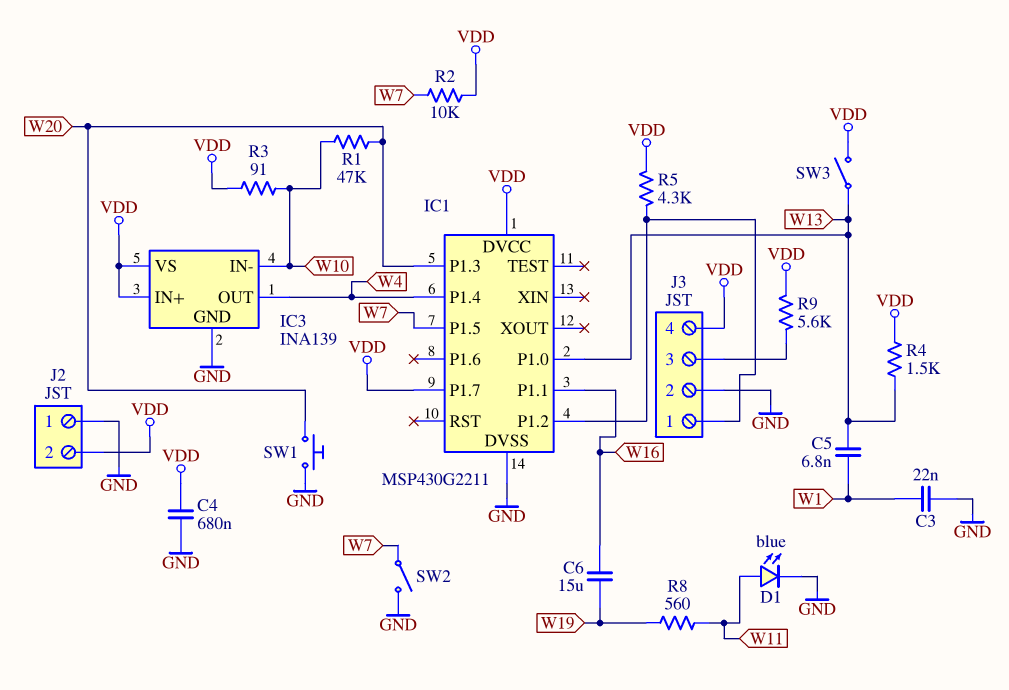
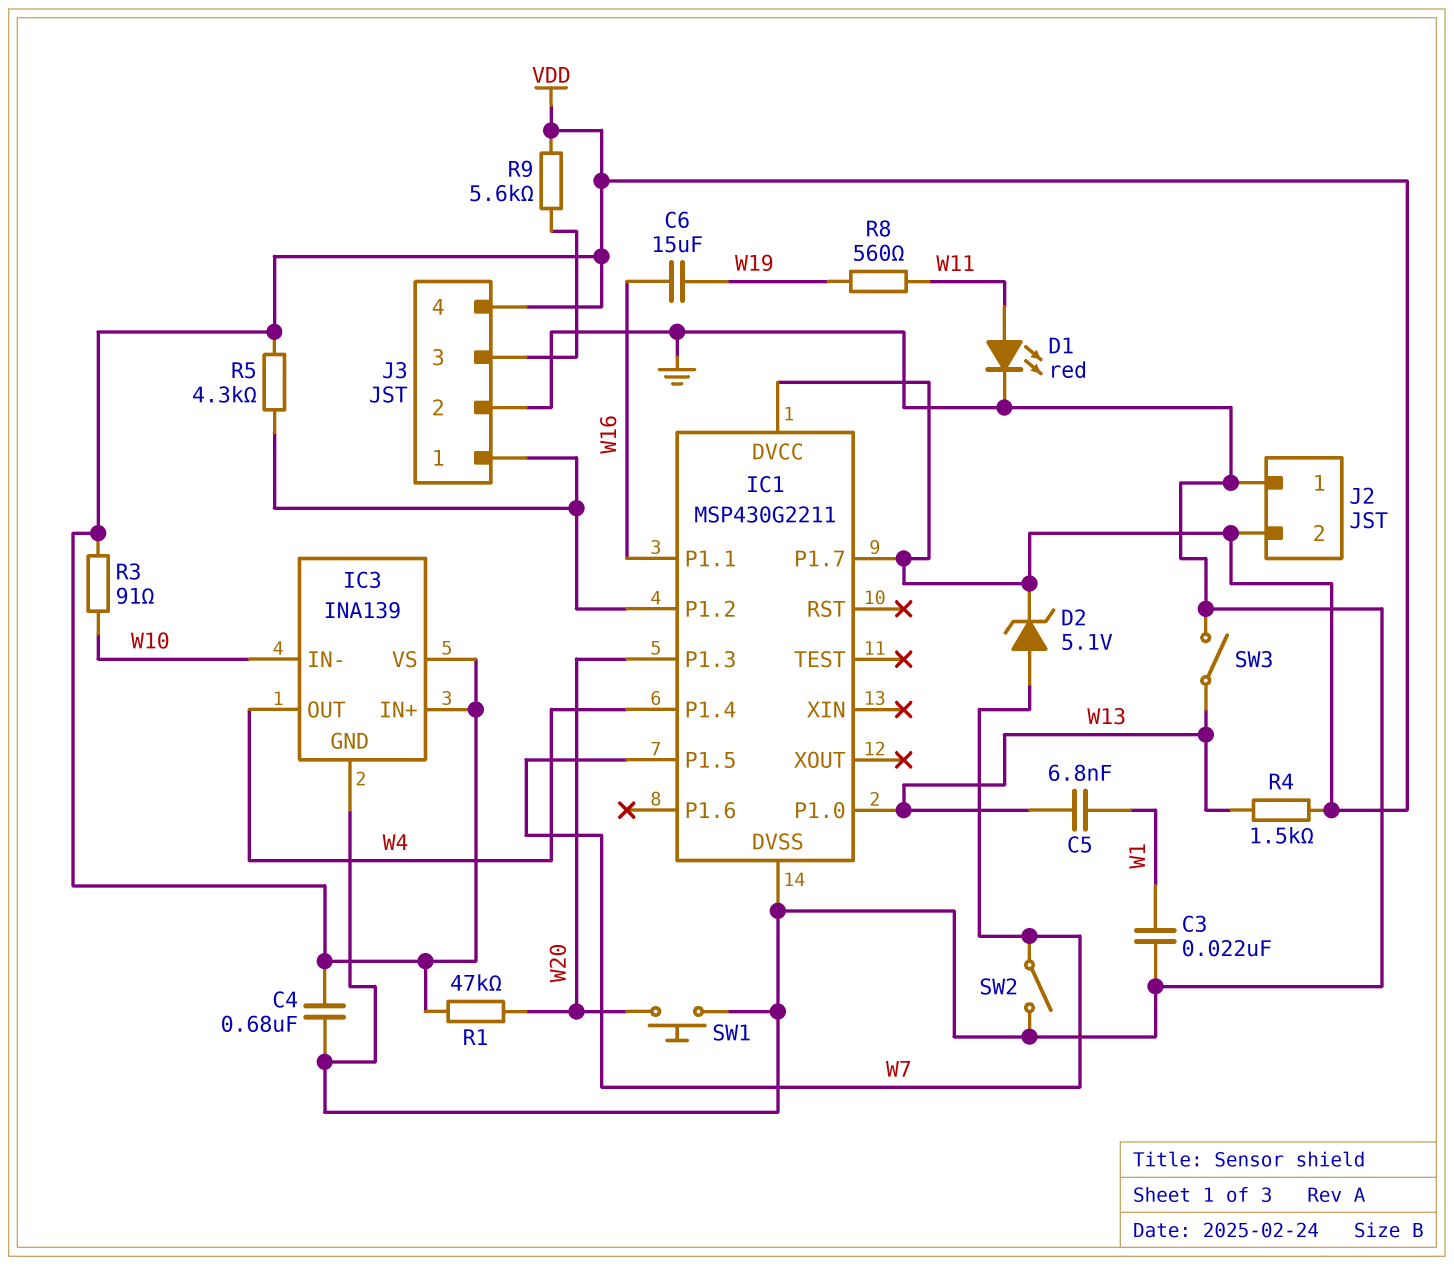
D1: LED blue (A W11, K GND) -> LED red (A W11, K GND)
D2: none -> zener 5.1V (A W7, K VDD)
R1: 47k (W10, W20) -> 47k (VDD, W20)
R2: 10k (VDD, W7) -> none
SW3: switch (VDD, W13) -> switch (GND, W13)

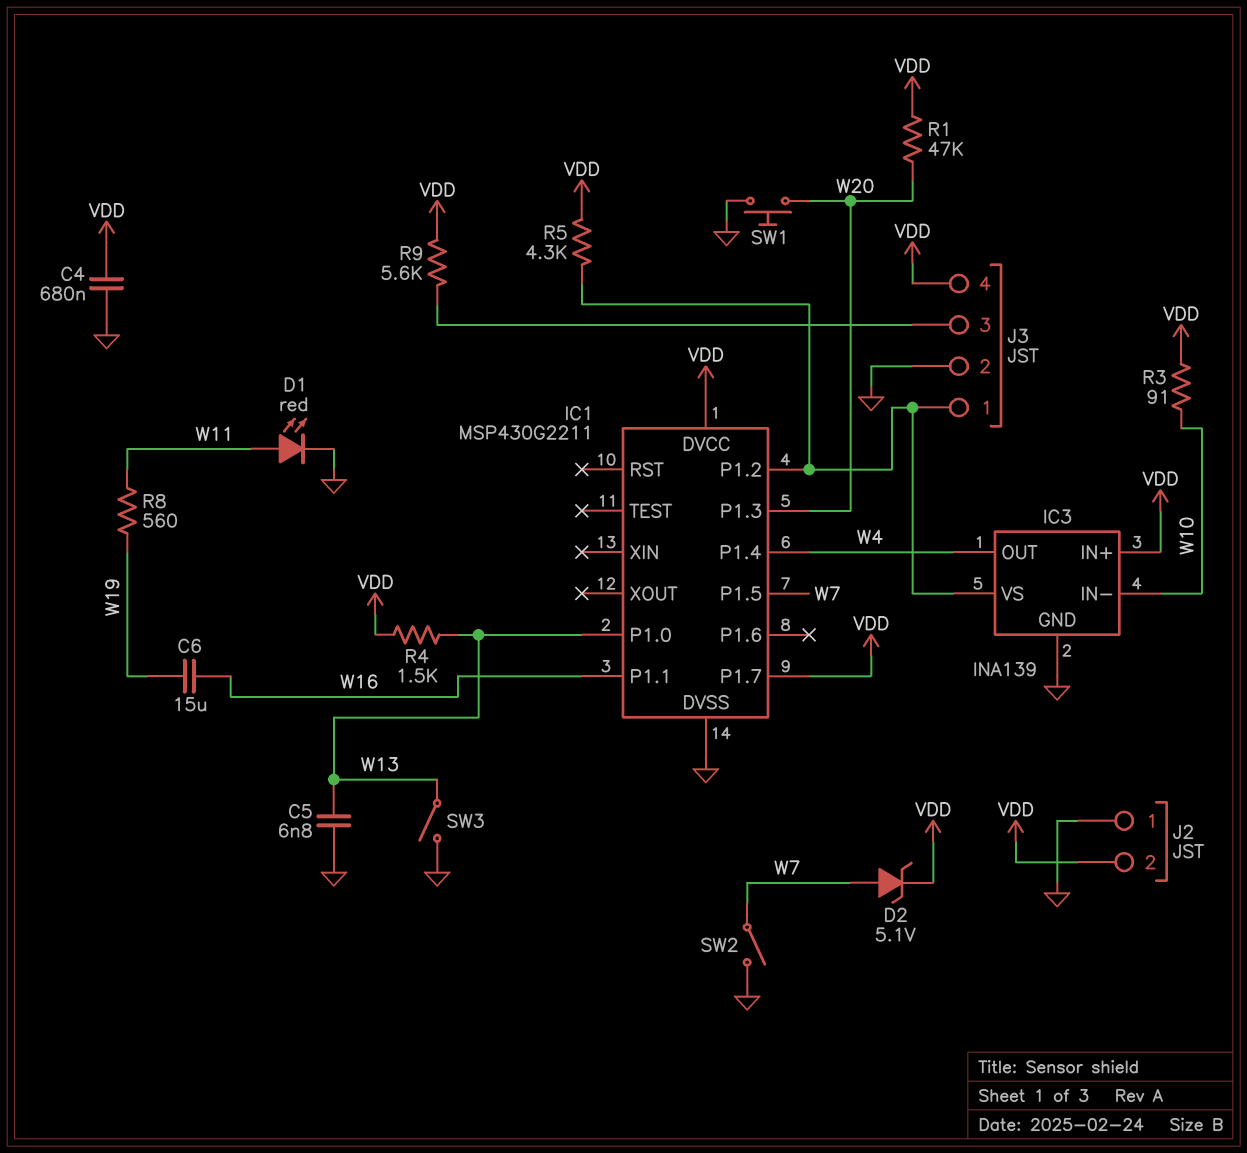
C3: 22nF (GND, W1) -> none
C5: 6.8nF (W1, W13) -> 6.8nF (GND, W13)
IC3 pin VS: VDD -> IC1/P1.2

